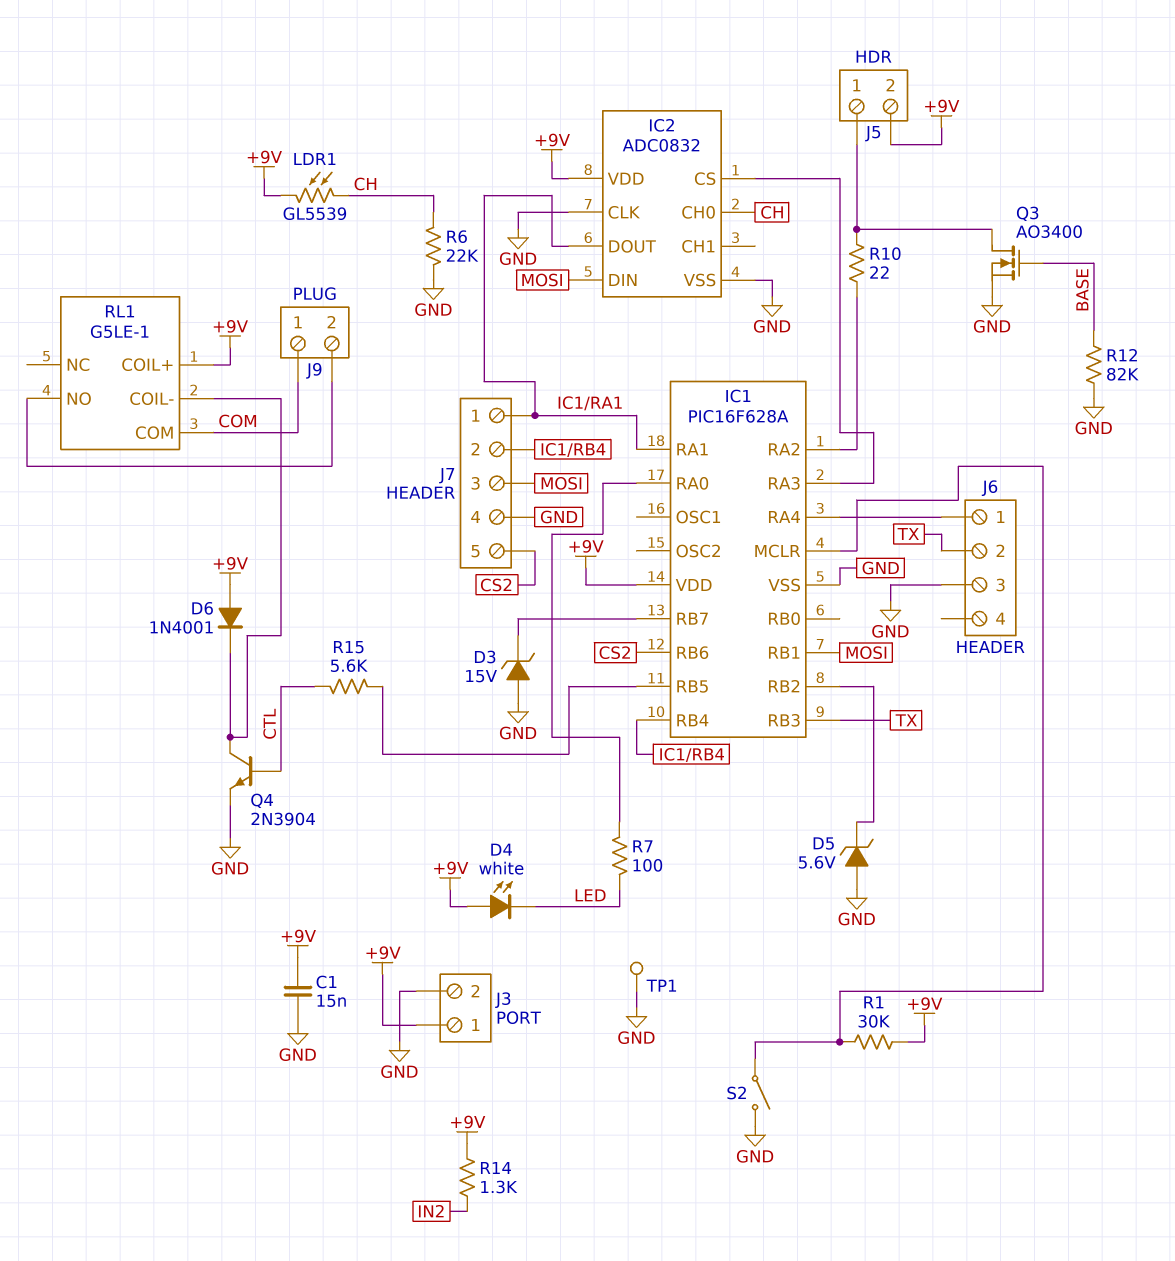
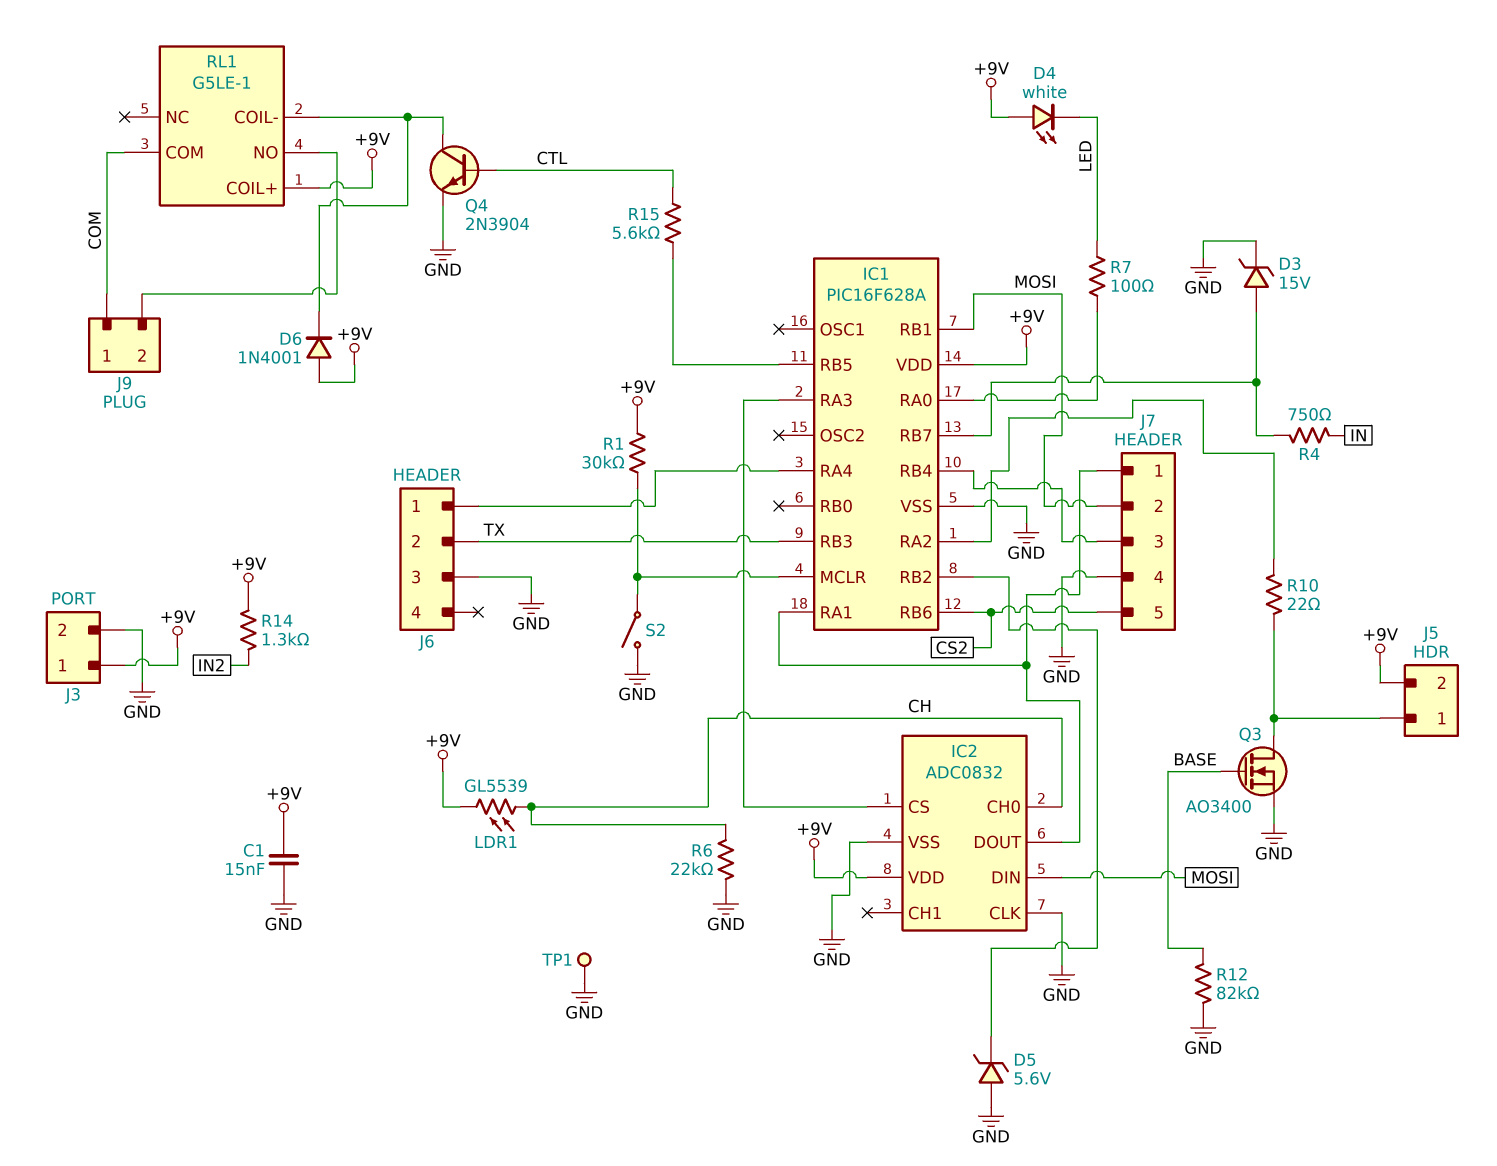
D3: zener 15V (A GND, K IC1/RB7) -> zener 15V (A IC1/RB7, K GND)
J7 pin 2: IC1/RB4 -> MOSI
J7 pin 3: MOSI -> IC1/RB4
R4: none -> 750 (IC1/RB7, IN)

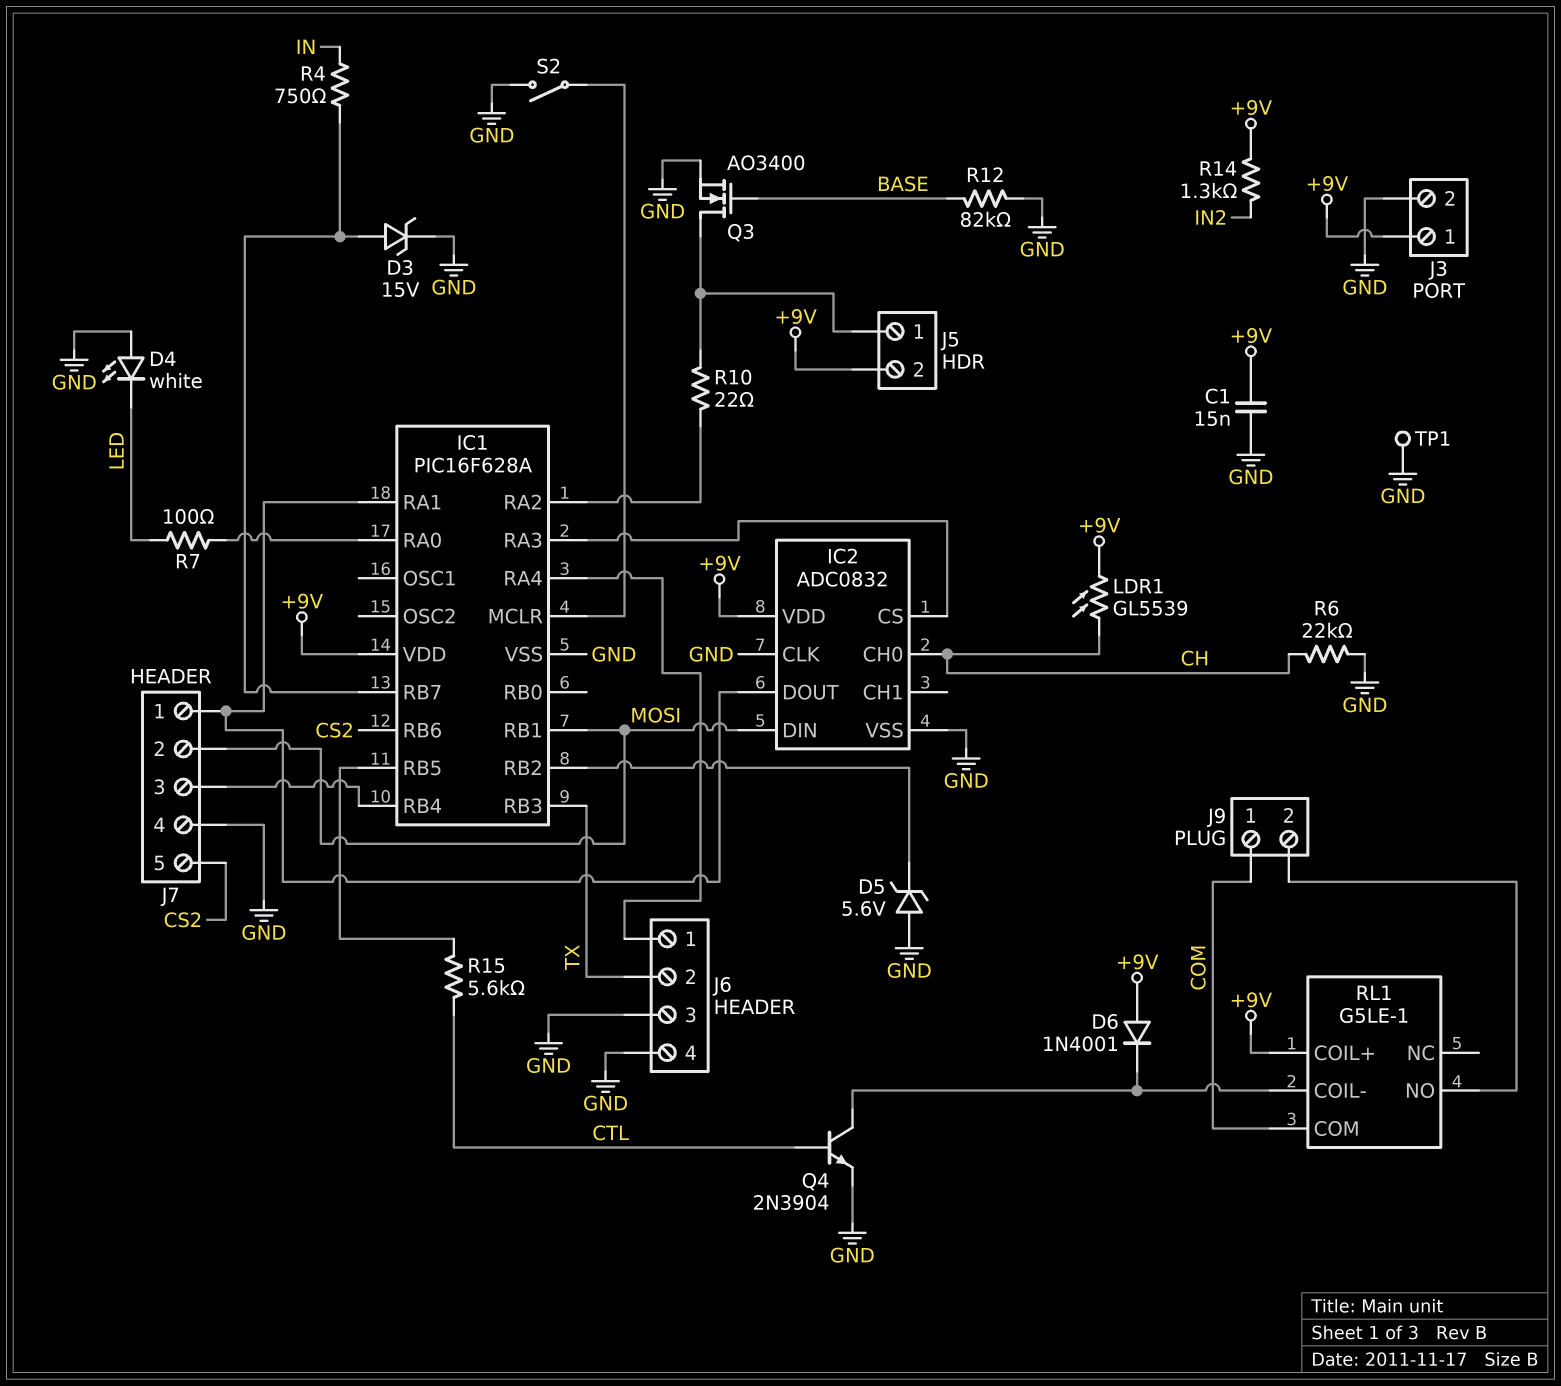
D4: LED white (A +9V, K LED) -> LED white (A GND, K LED)
J6 pin 4: none -> GND
R1: 30k (+9V, IC1/MCLR) -> none

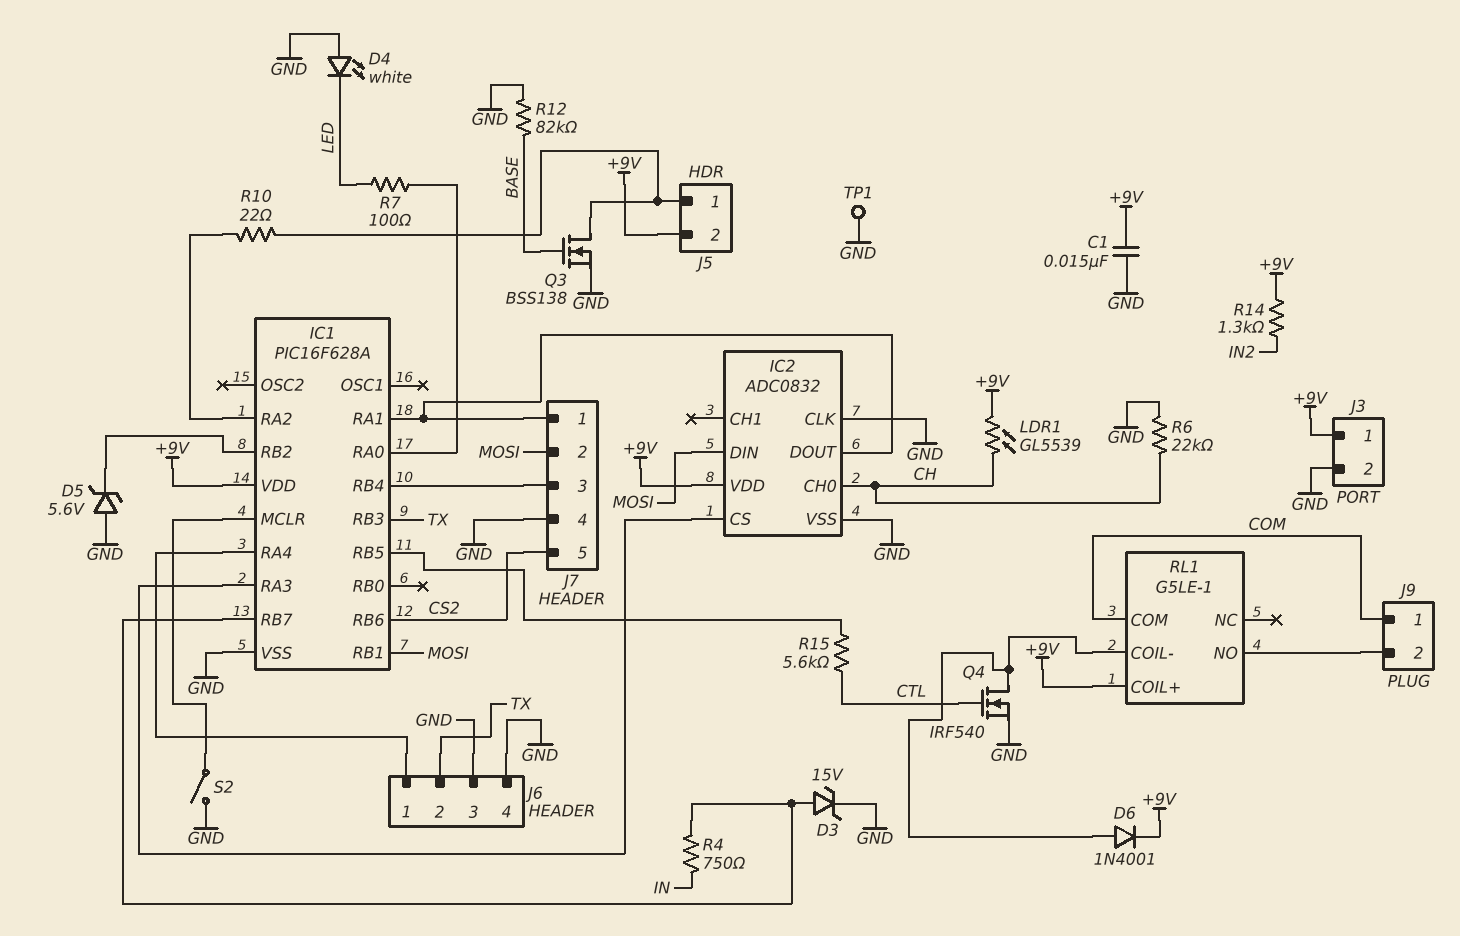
D6: diode 1N4001 (A +9V, K RL1/COIL-) -> diode 1N4001 (A RL1/COIL-, K +9V)
Q3: NMOS AO3400 (G BASE, D J5/1, S GND) -> NMOS BSS138 (G BASE, D J5/1, S GND)
Q4: NPN 2N3904 (B CTL, C RL1/COIL-, E GND) -> NMOS IRF540 (G CTL, D RL1/COIL-, S GND)

